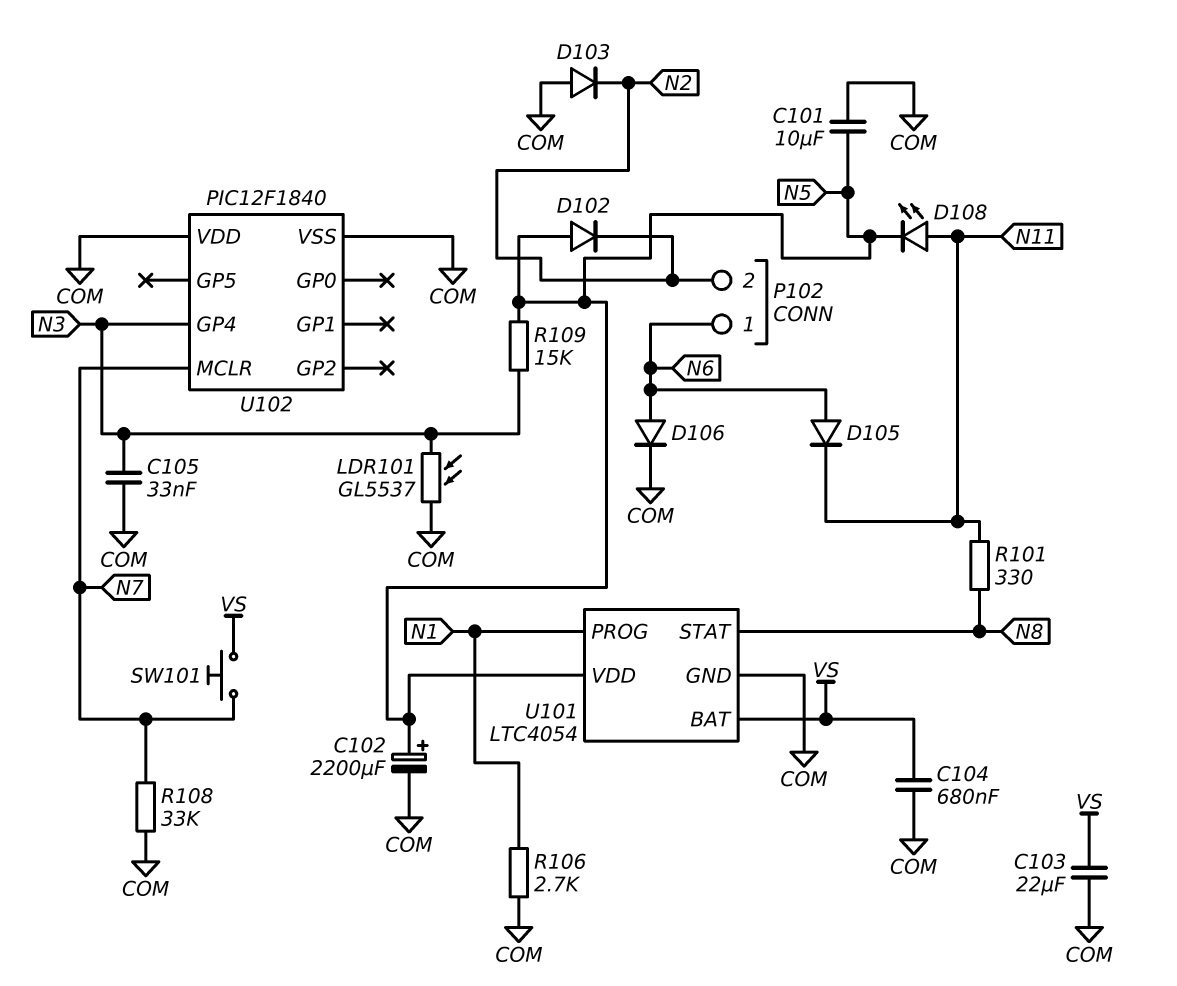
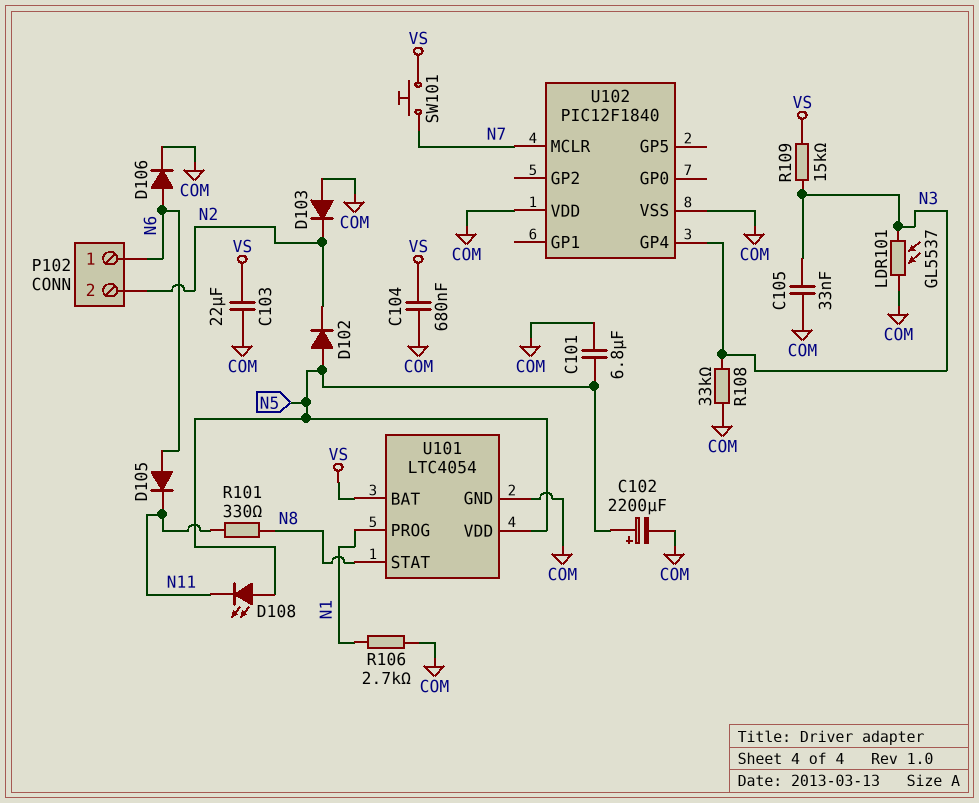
C101: 10uF (COM, N5) -> 6.8uF (COM, N5)
D108: LED (A N11, K N5) -> LED (A N5, K N11)
R108: 33k (COM, N7) -> 33k (COM, N3)
R109: 15k (N3, N5) -> 15k (N3, VS)

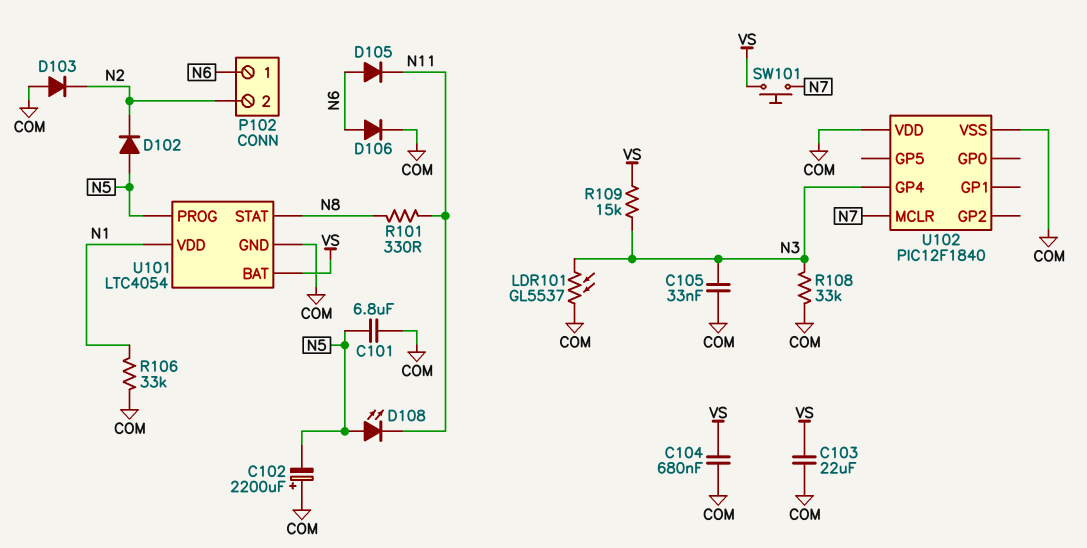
C102: 2200uF (plus N5, minus COM) -> 2200uF (plus COM, minus N5)
R106: 2.7k (COM, N1) -> 33k (COM, N1)
U101 pin PROG: N1 -> N5
U101 pin VDD: N5 -> N1

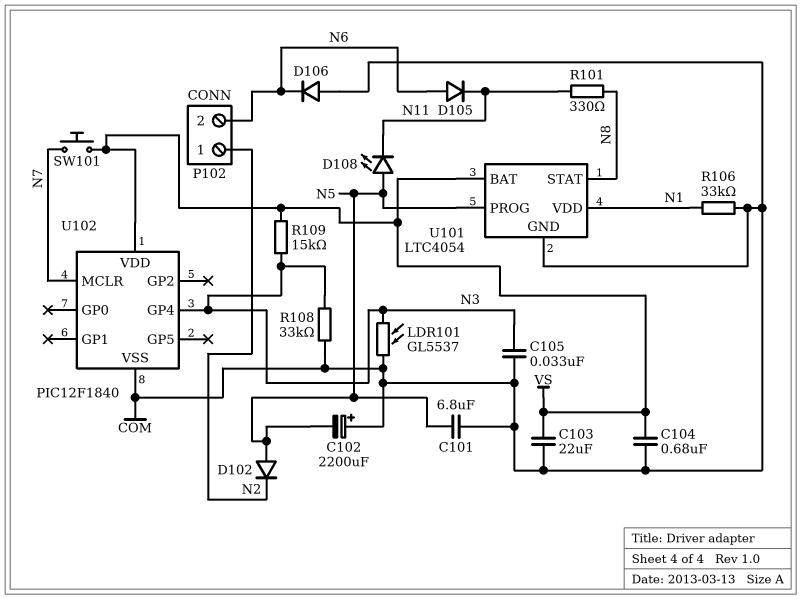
D103: diode (A COM, K N2) -> none
D106: diode (A N6, K COM) -> diode (A COM, K N6)
P102 pin 1: N6 -> N2
P102 pin 2: N2 -> N6
U102 pin VDD: COM -> VS

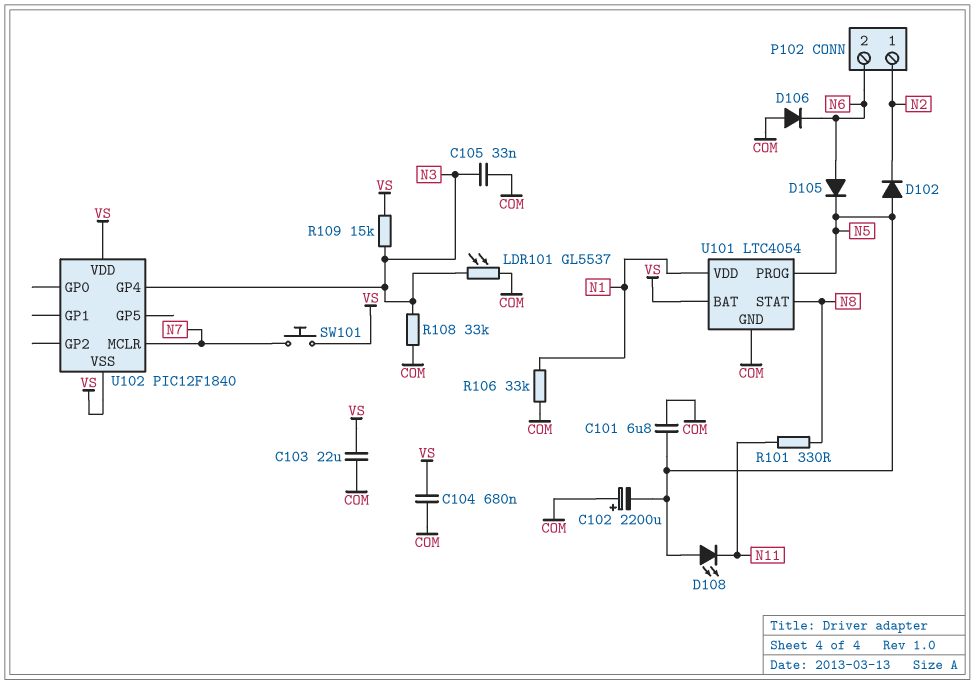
D105: diode (A N6, K N11) -> diode (A N6, K N5)
U102 pin VSS: COM -> VS

